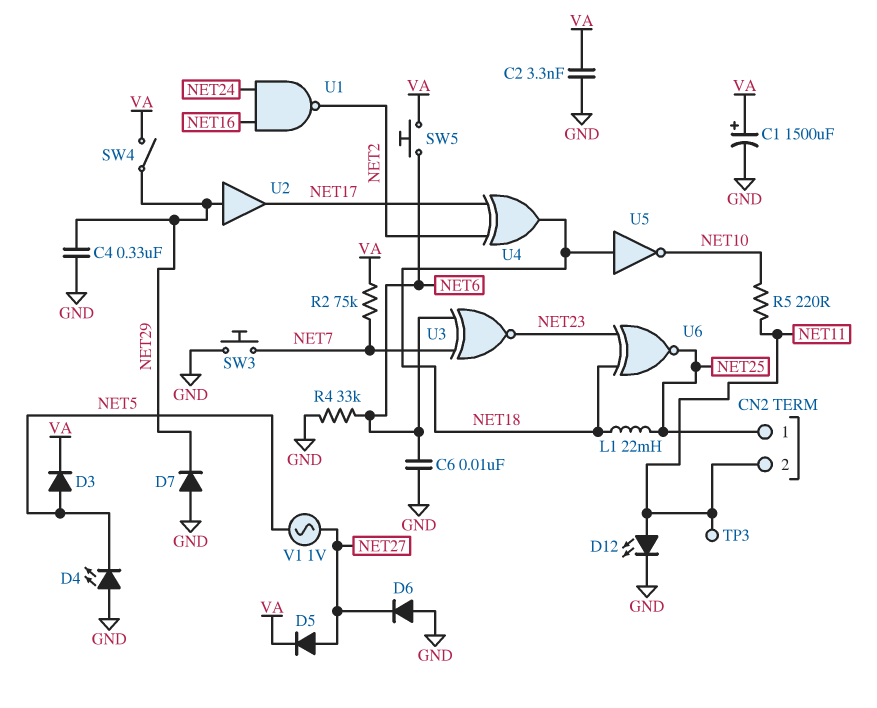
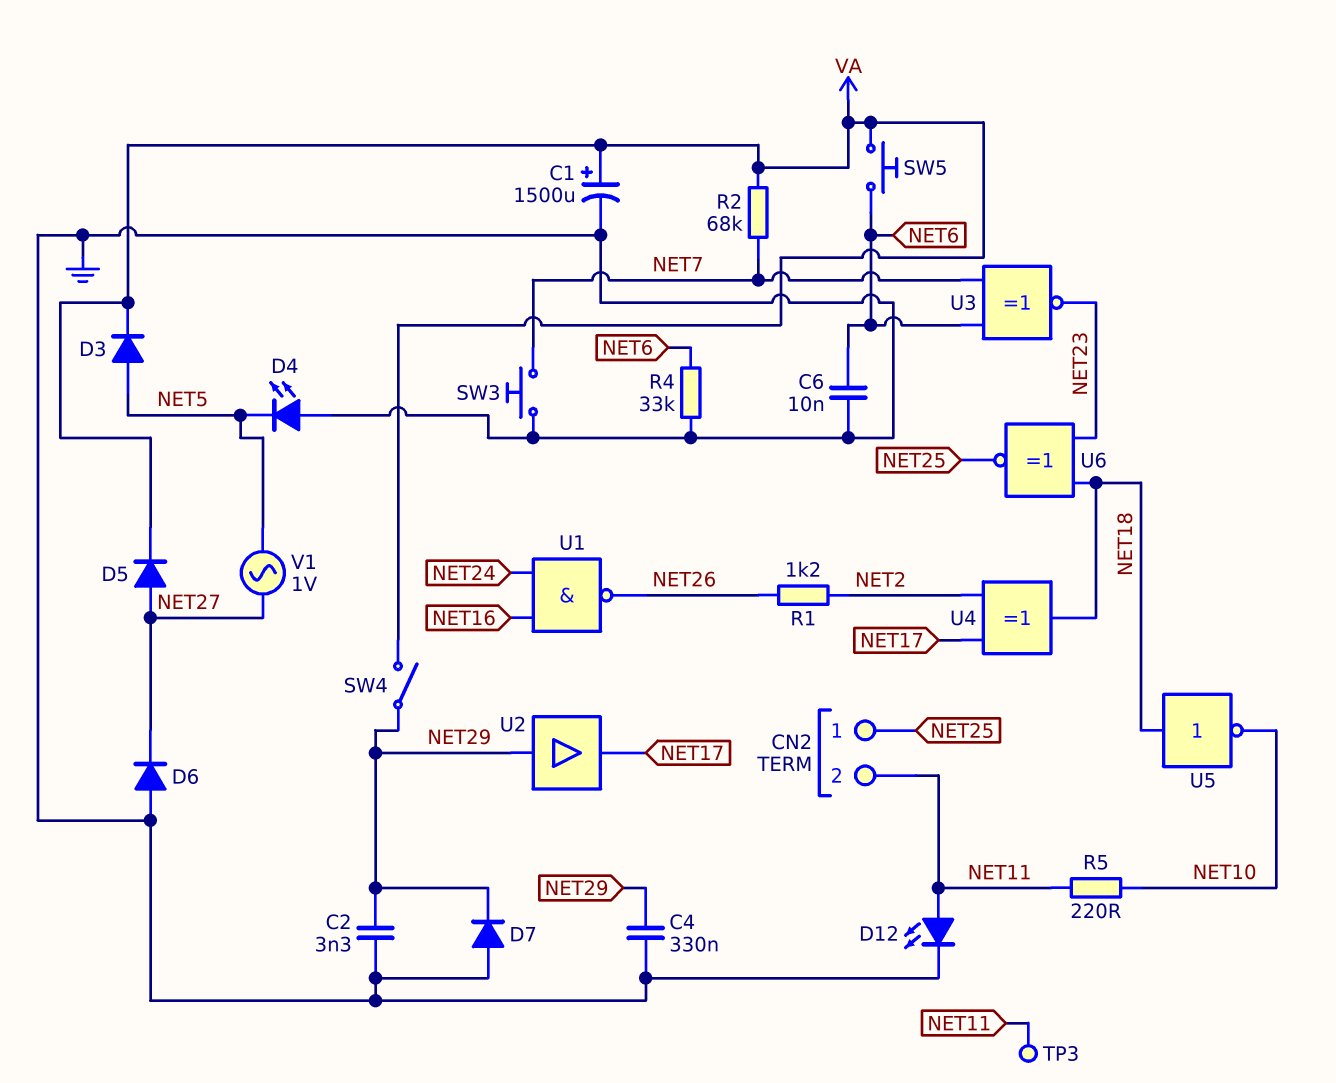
C2: 3.3nF (GND, VA) -> 3.3nF (GND, NET29)
L1: 22mH (NET18, NET25) -> none
R1: none -> 1.2k (NET2, NET26)
R2: 75k (NET7, VA) -> 68k (NET7, VA)
U1: NAND (in NET16, in NET24, out NET2) -> NAND (in NET16, in NET24, out NET26)

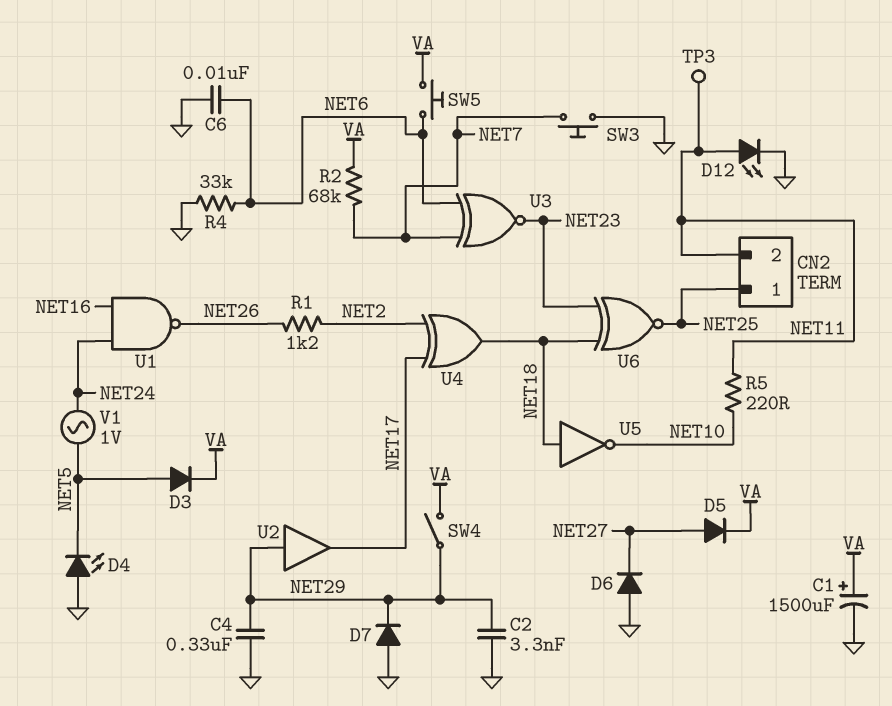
V1: AC 1V (NET5, NET27) -> AC 1V (NET5, NET24)

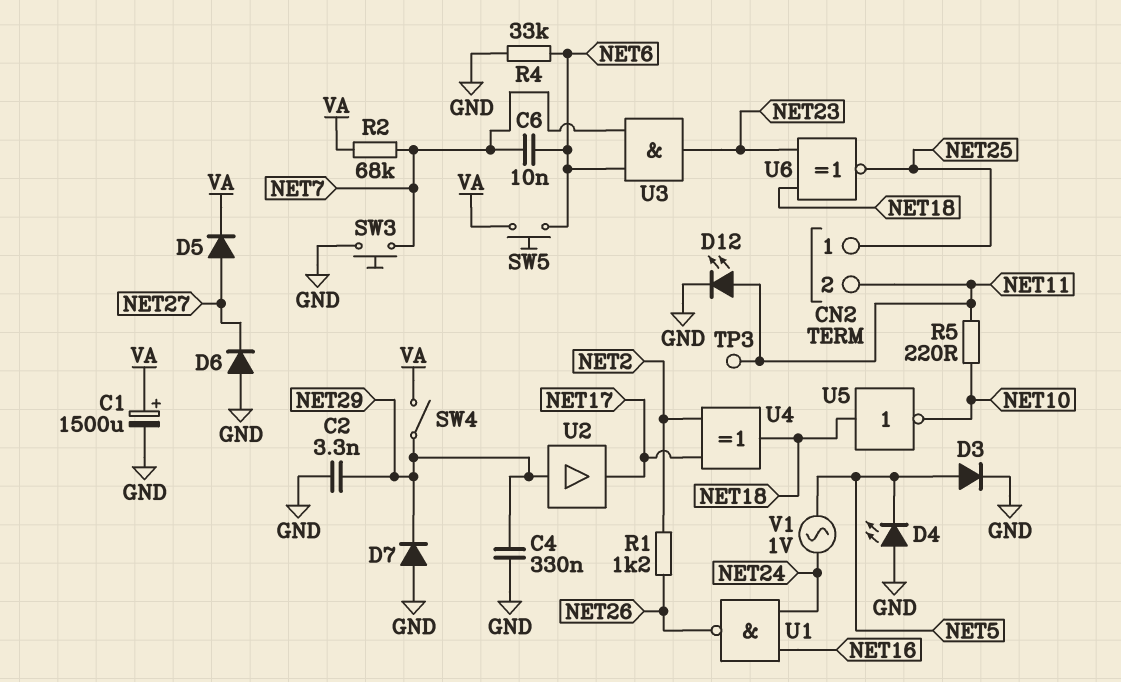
C6: 10nF (GND, NET6) -> 10nF (NET6, NET7)
D3: diode (A NET5, K VA) -> diode (A NET5, K GND)
U3: XNOR (in NET6, in NET7, out NET23) -> AND (in NET6, in NET7, out NET23)

